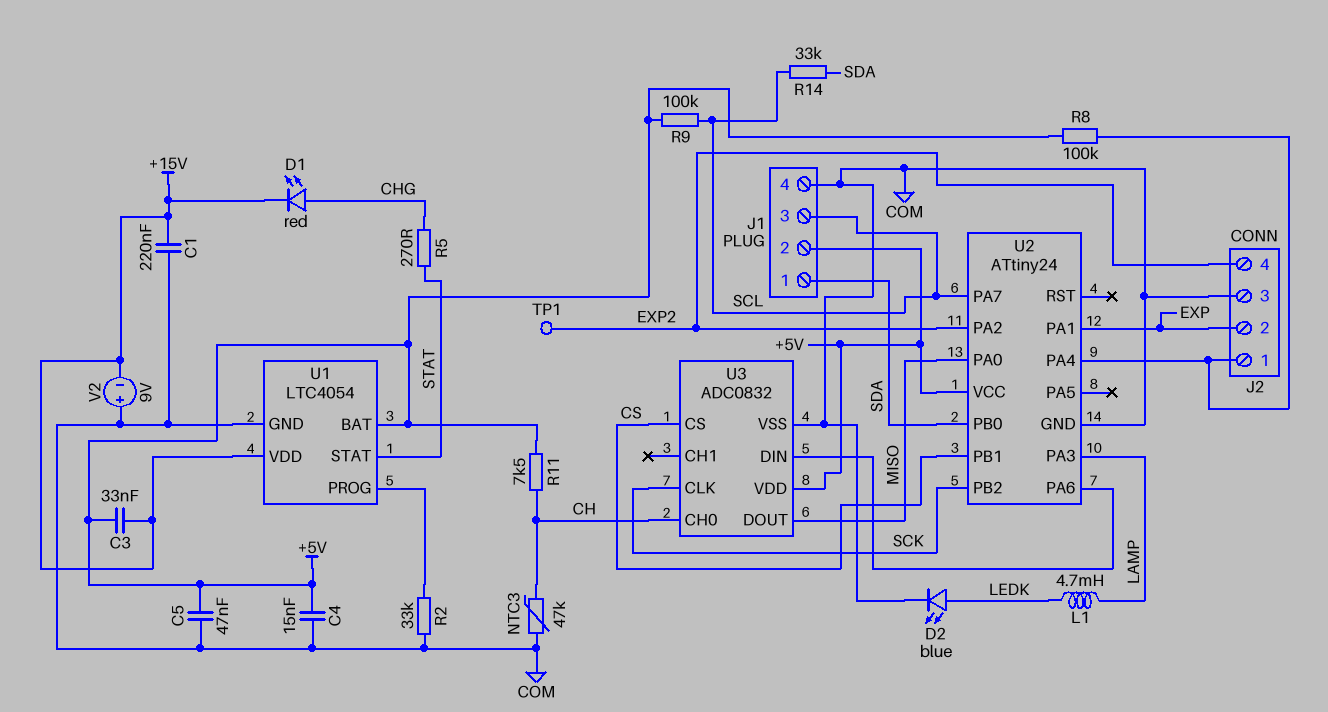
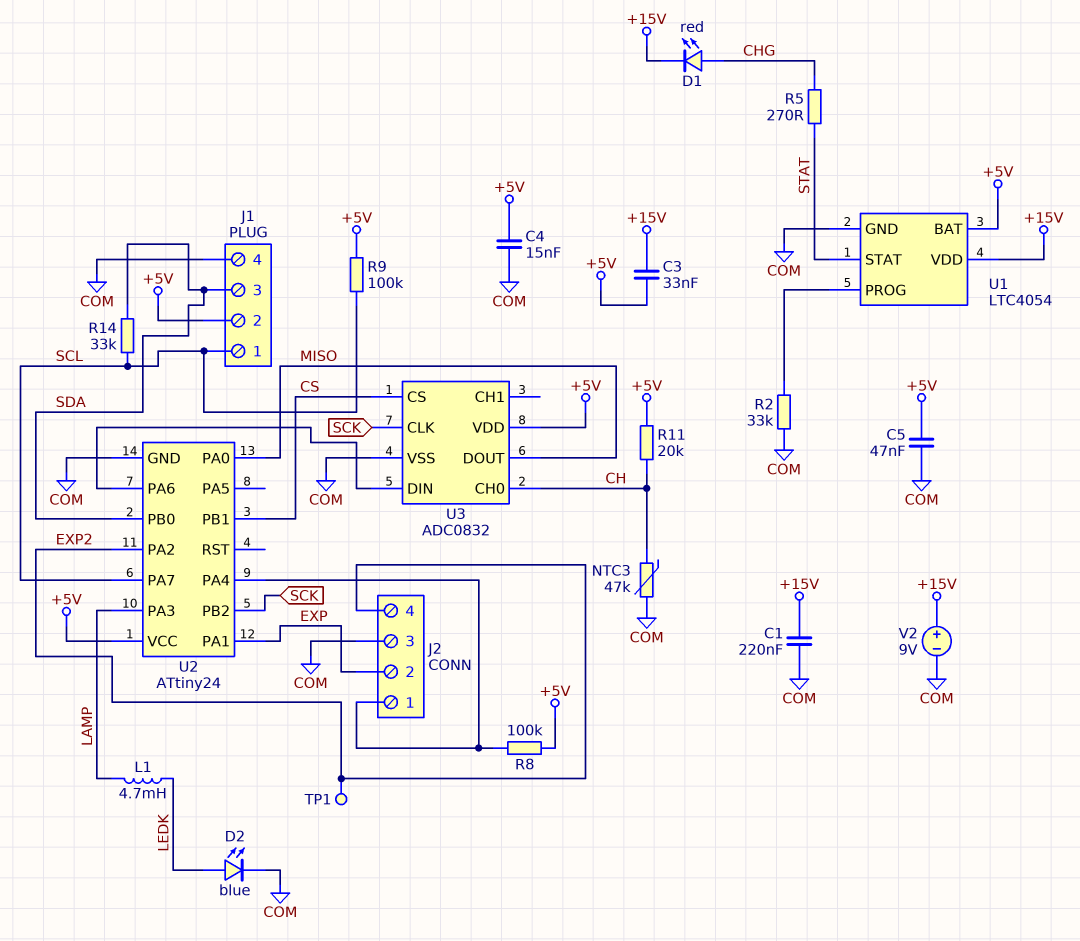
J1 pin 1: SDA -> SCL
J1 pin 3: SCL -> SDA
R11: 7.5k (+5V, CH) -> 20k (+5V, CH)
V2: 9V (plus COM, minus +15V) -> 9V (plus +15V, minus COM)

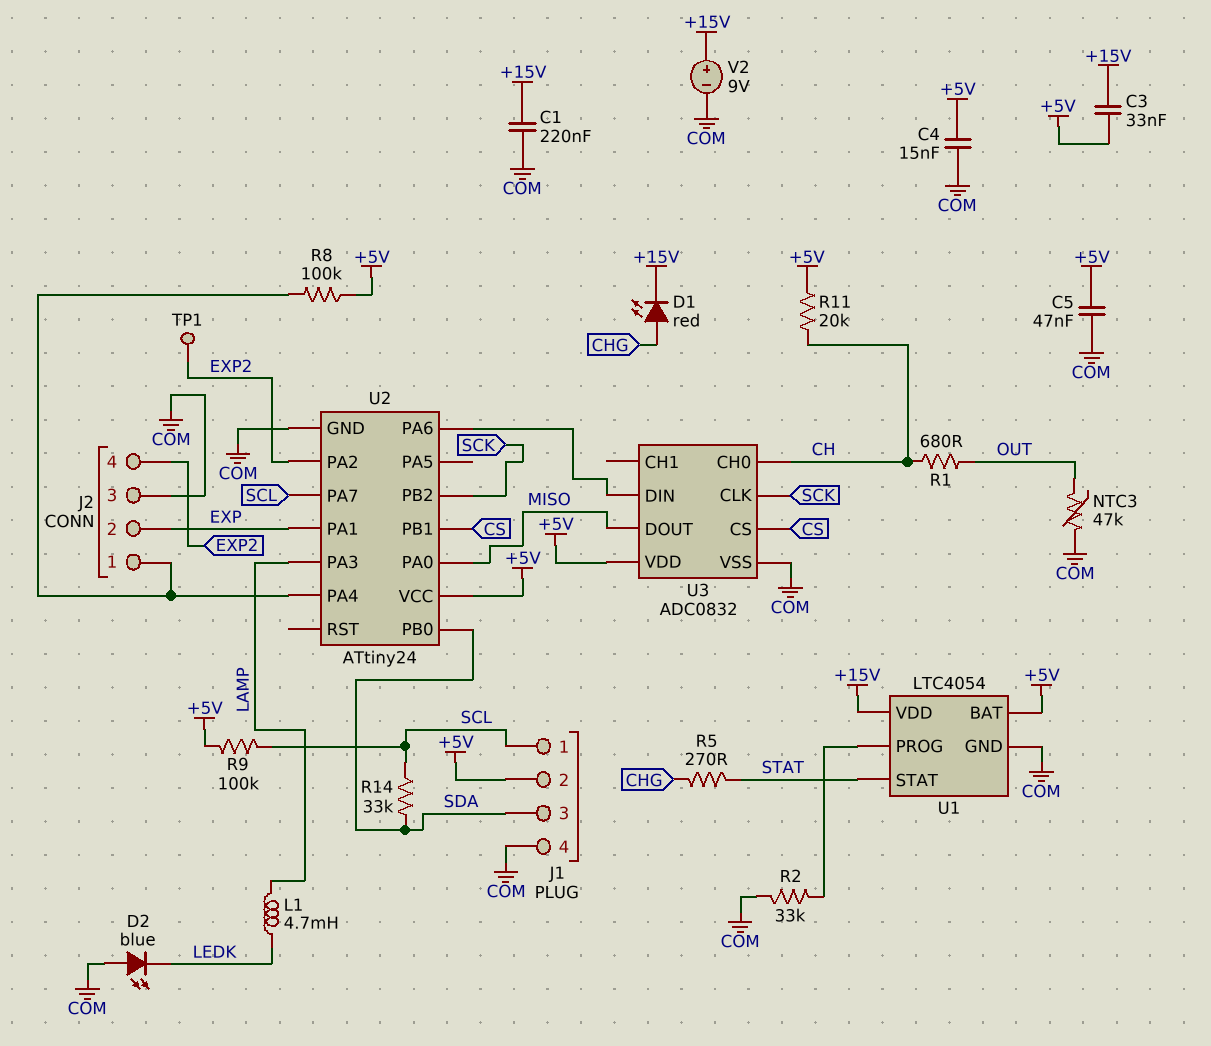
D2: LED blue (A LEDK, K COM) -> LED blue (A COM, K LEDK)
NTC3: 47k (CH, COM) -> 47k (COM, OUT)
R1: none -> 680 (CH, OUT)

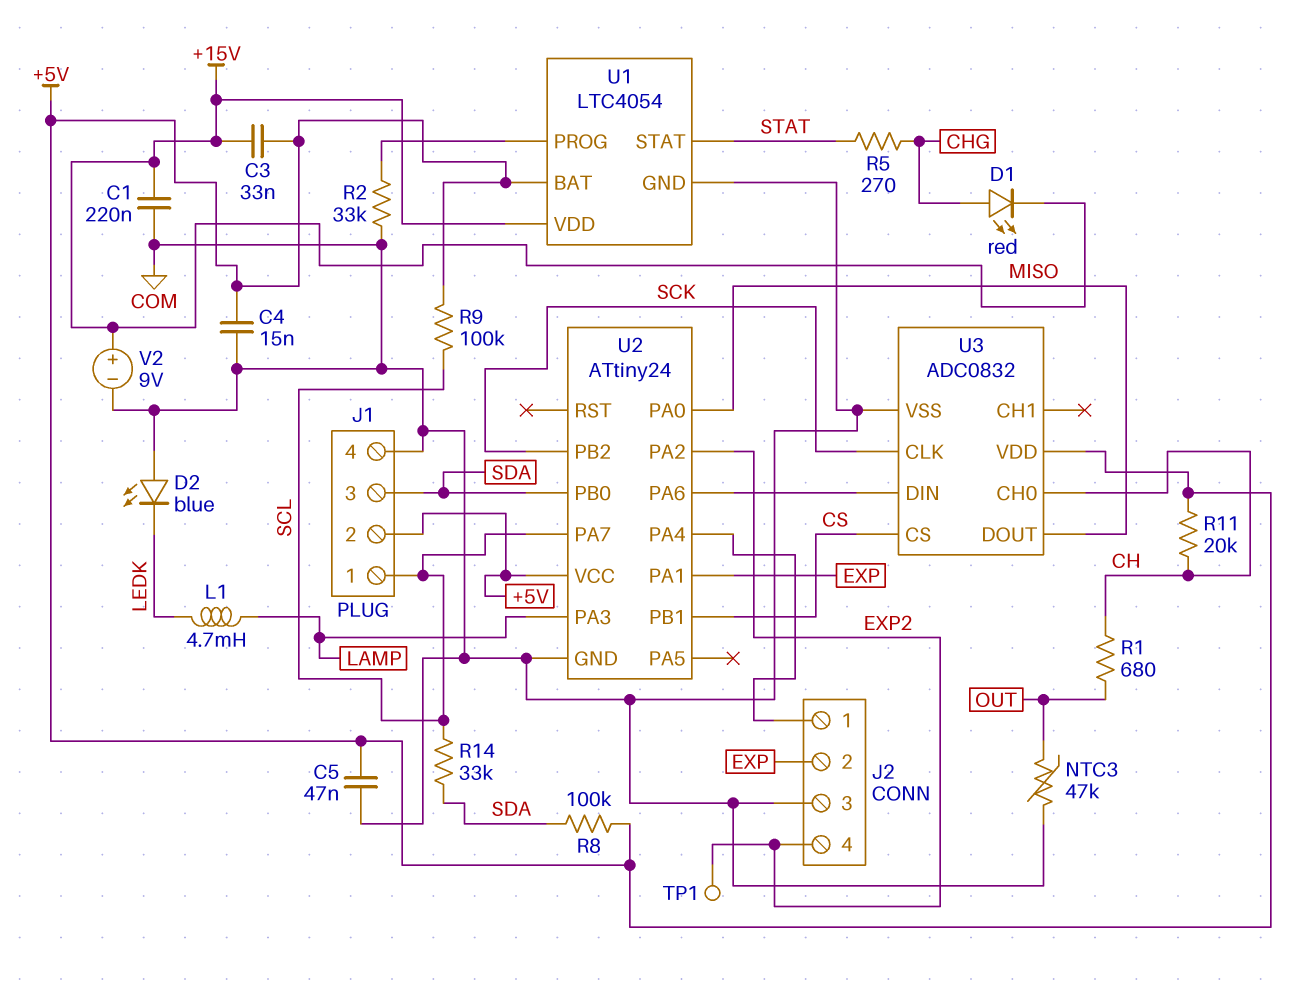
R8: 100k (+5V, J2/1) -> 100k (+5V, SDA)

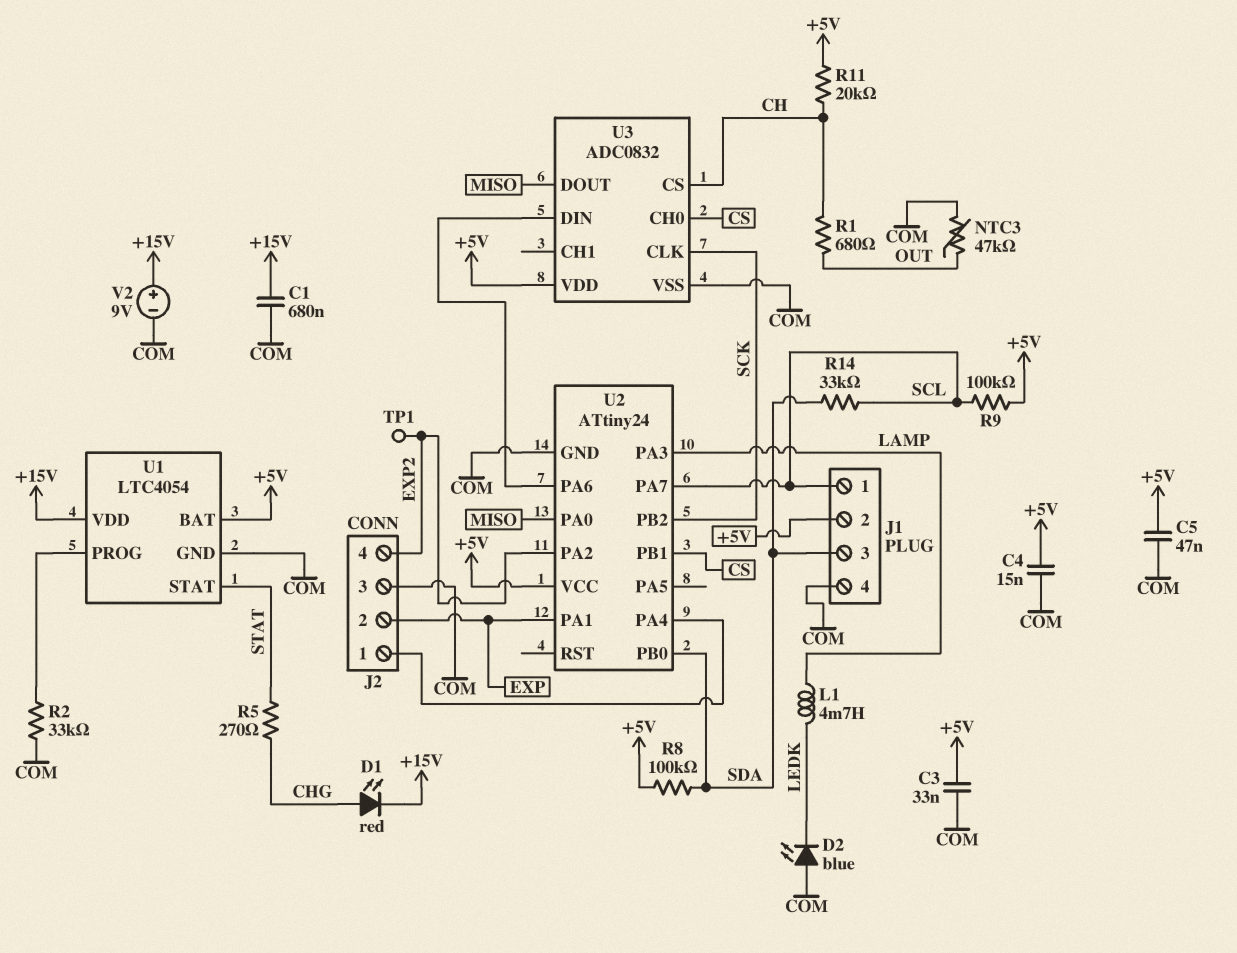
C1: 220nF (+15V, COM) -> 680nF (+15V, COM)
C3: 33nF (+5V, +15V) -> 33nF (+5V, COM)
U3 pin CH0: CH -> CS
U3 pin CS: CS -> CH

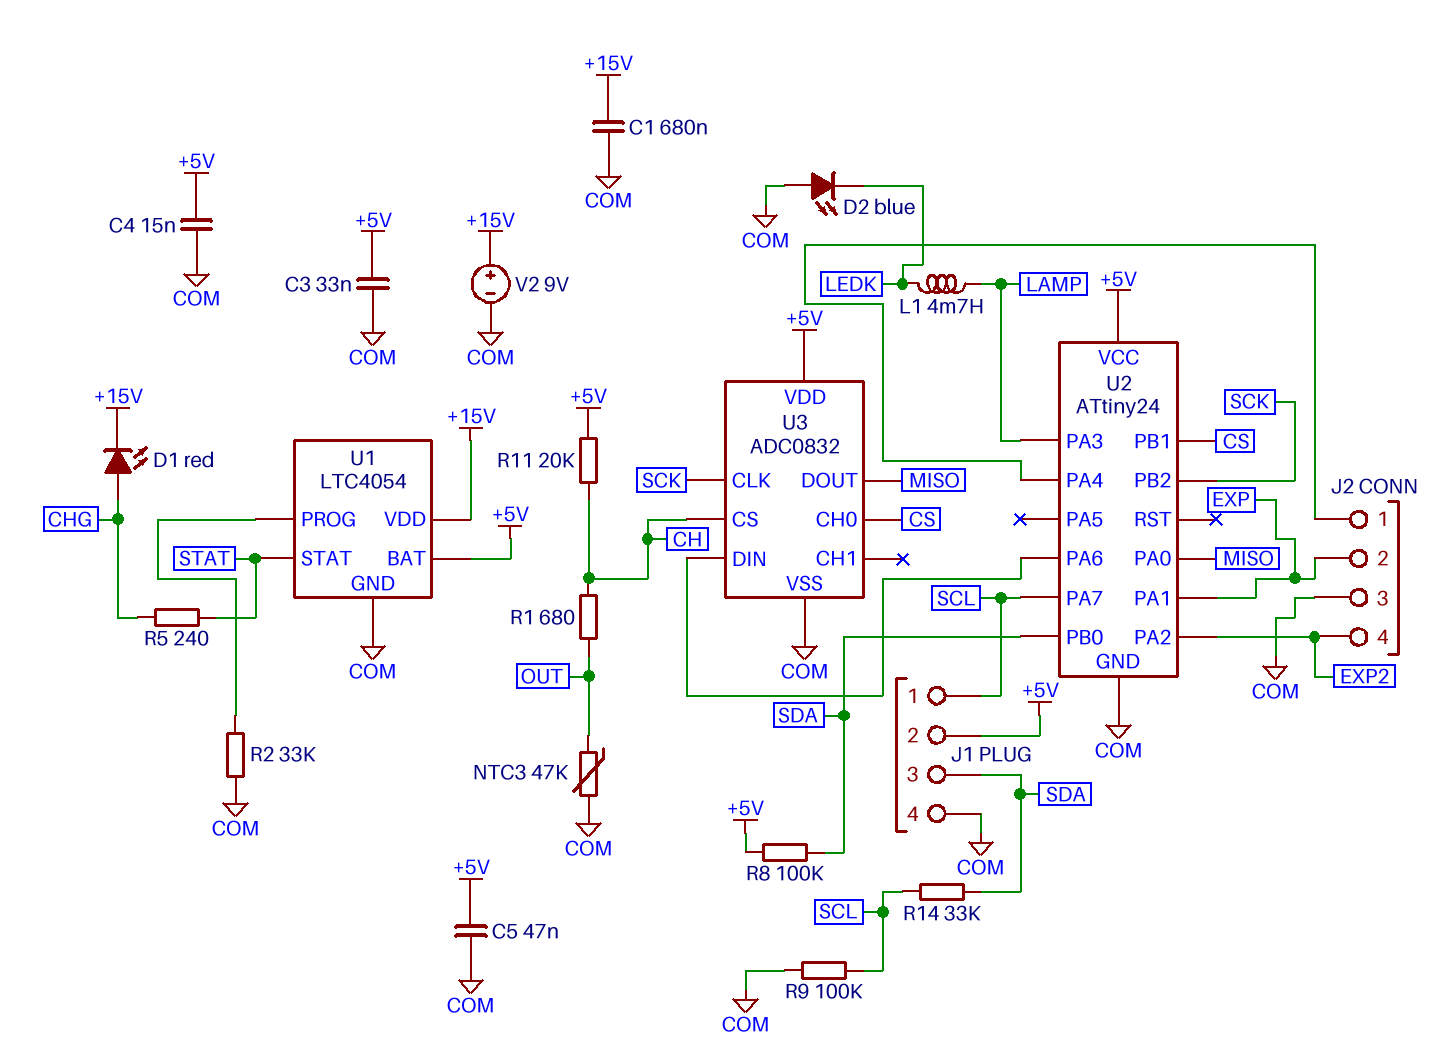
R5: 270 (CHG, STAT) -> 240 (CHG, STAT)
R9: 100k (+5V, SCL) -> 100k (COM, SCL)
TP1: test point (EXP2) -> none

